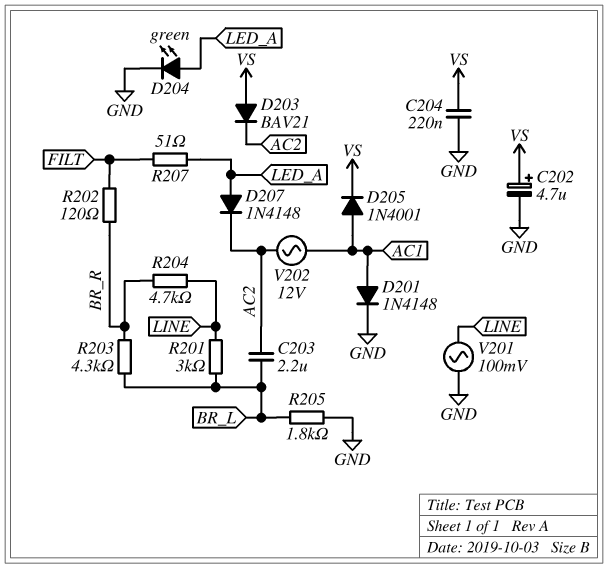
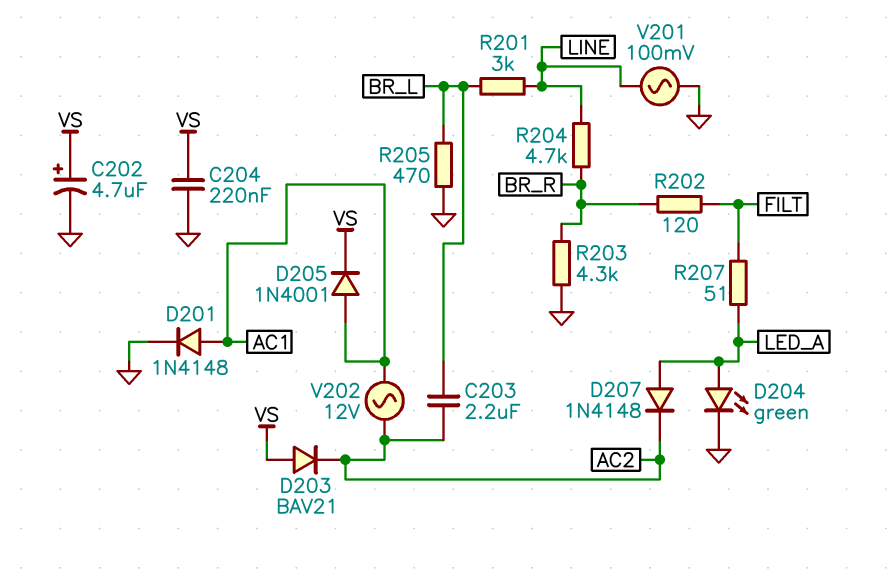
R203: 4.3k (BR_L, BR_R) -> 4.3k (BR_R, GND)
R205: 1.8k (BR_L, GND) -> 470 (BR_L, GND)

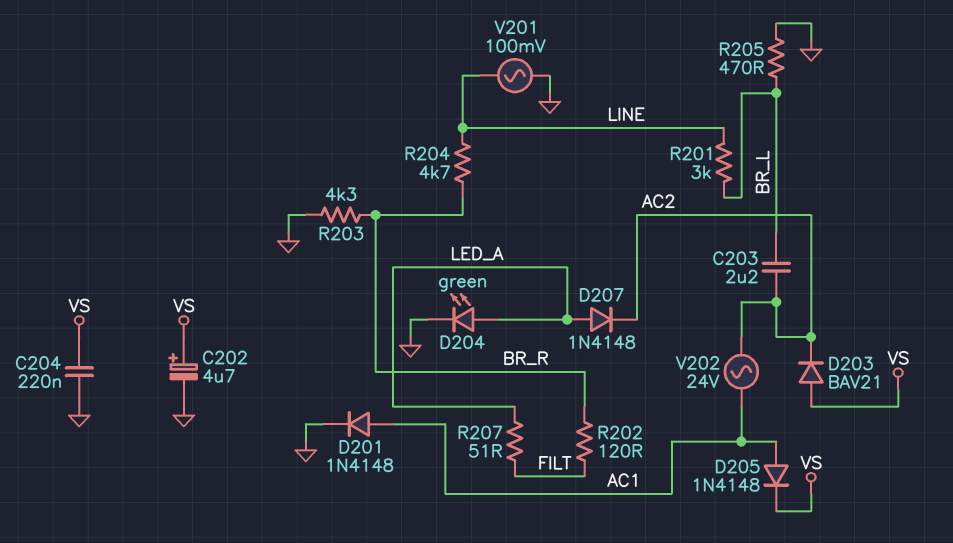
D205: diode 1N4001 (A AC1, K VS) -> diode 1N4148 (A AC1, K VS)
V202: AC 12V (AC1, AC2) -> AC 24V (AC1, AC2)

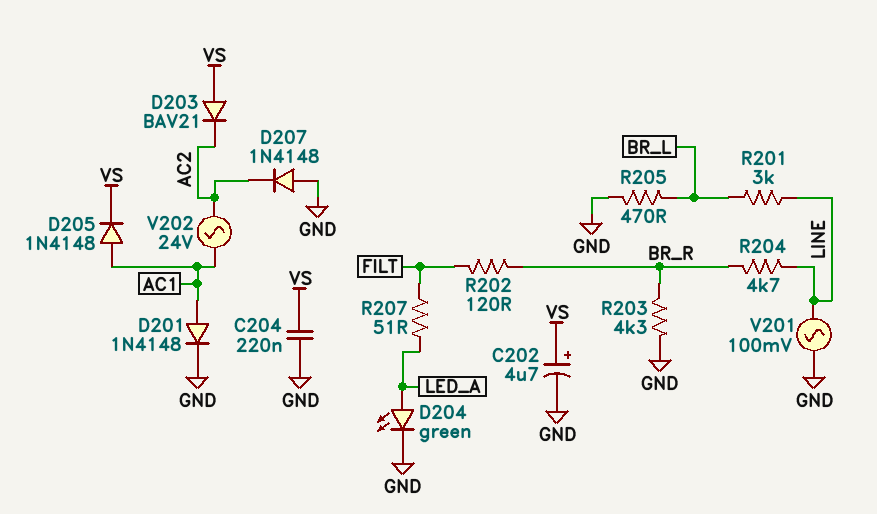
C203: 2.2uF (AC2, BR_L) -> none
D207: diode 1N4148 (A LED_A, K AC2) -> diode 1N4148 (A GND, K AC2)

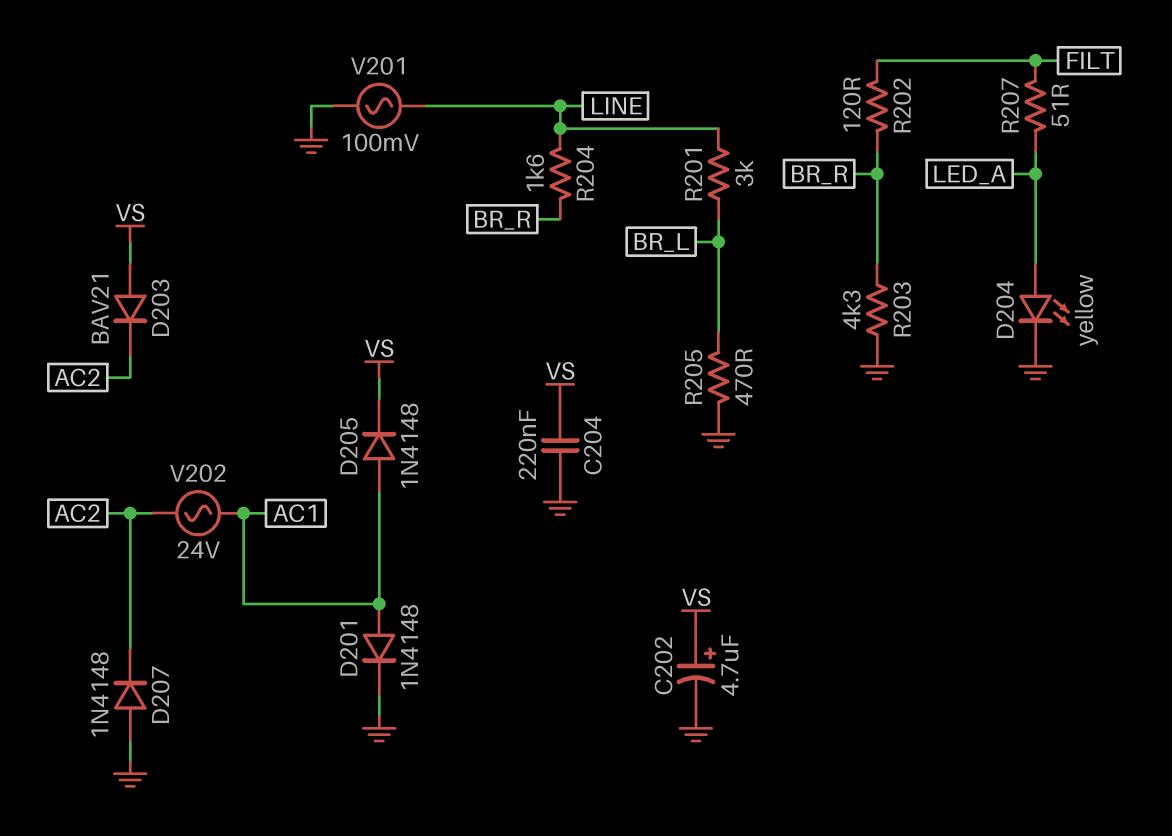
D204: LED green (A LED_A, K GND) -> LED yellow (A LED_A, K GND)
R204: 4.7k (BR_R, LINE) -> 1.6k (BR_R, LINE)

